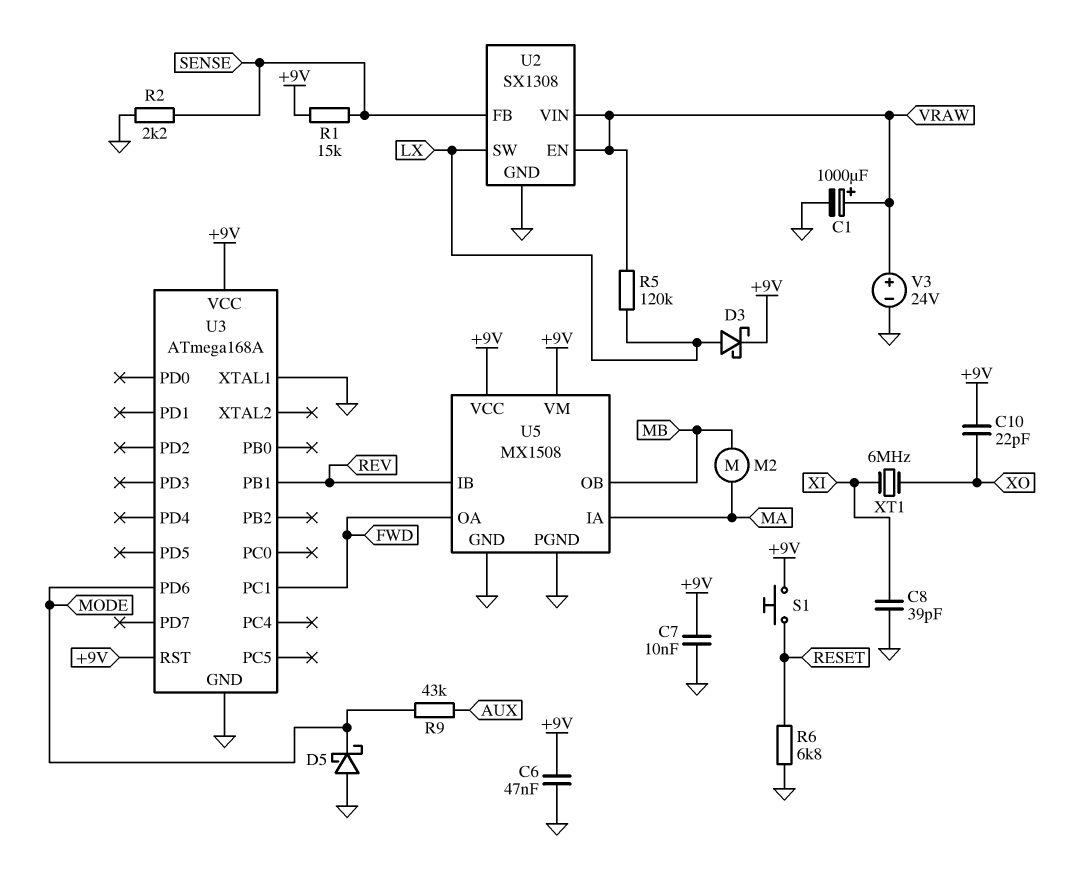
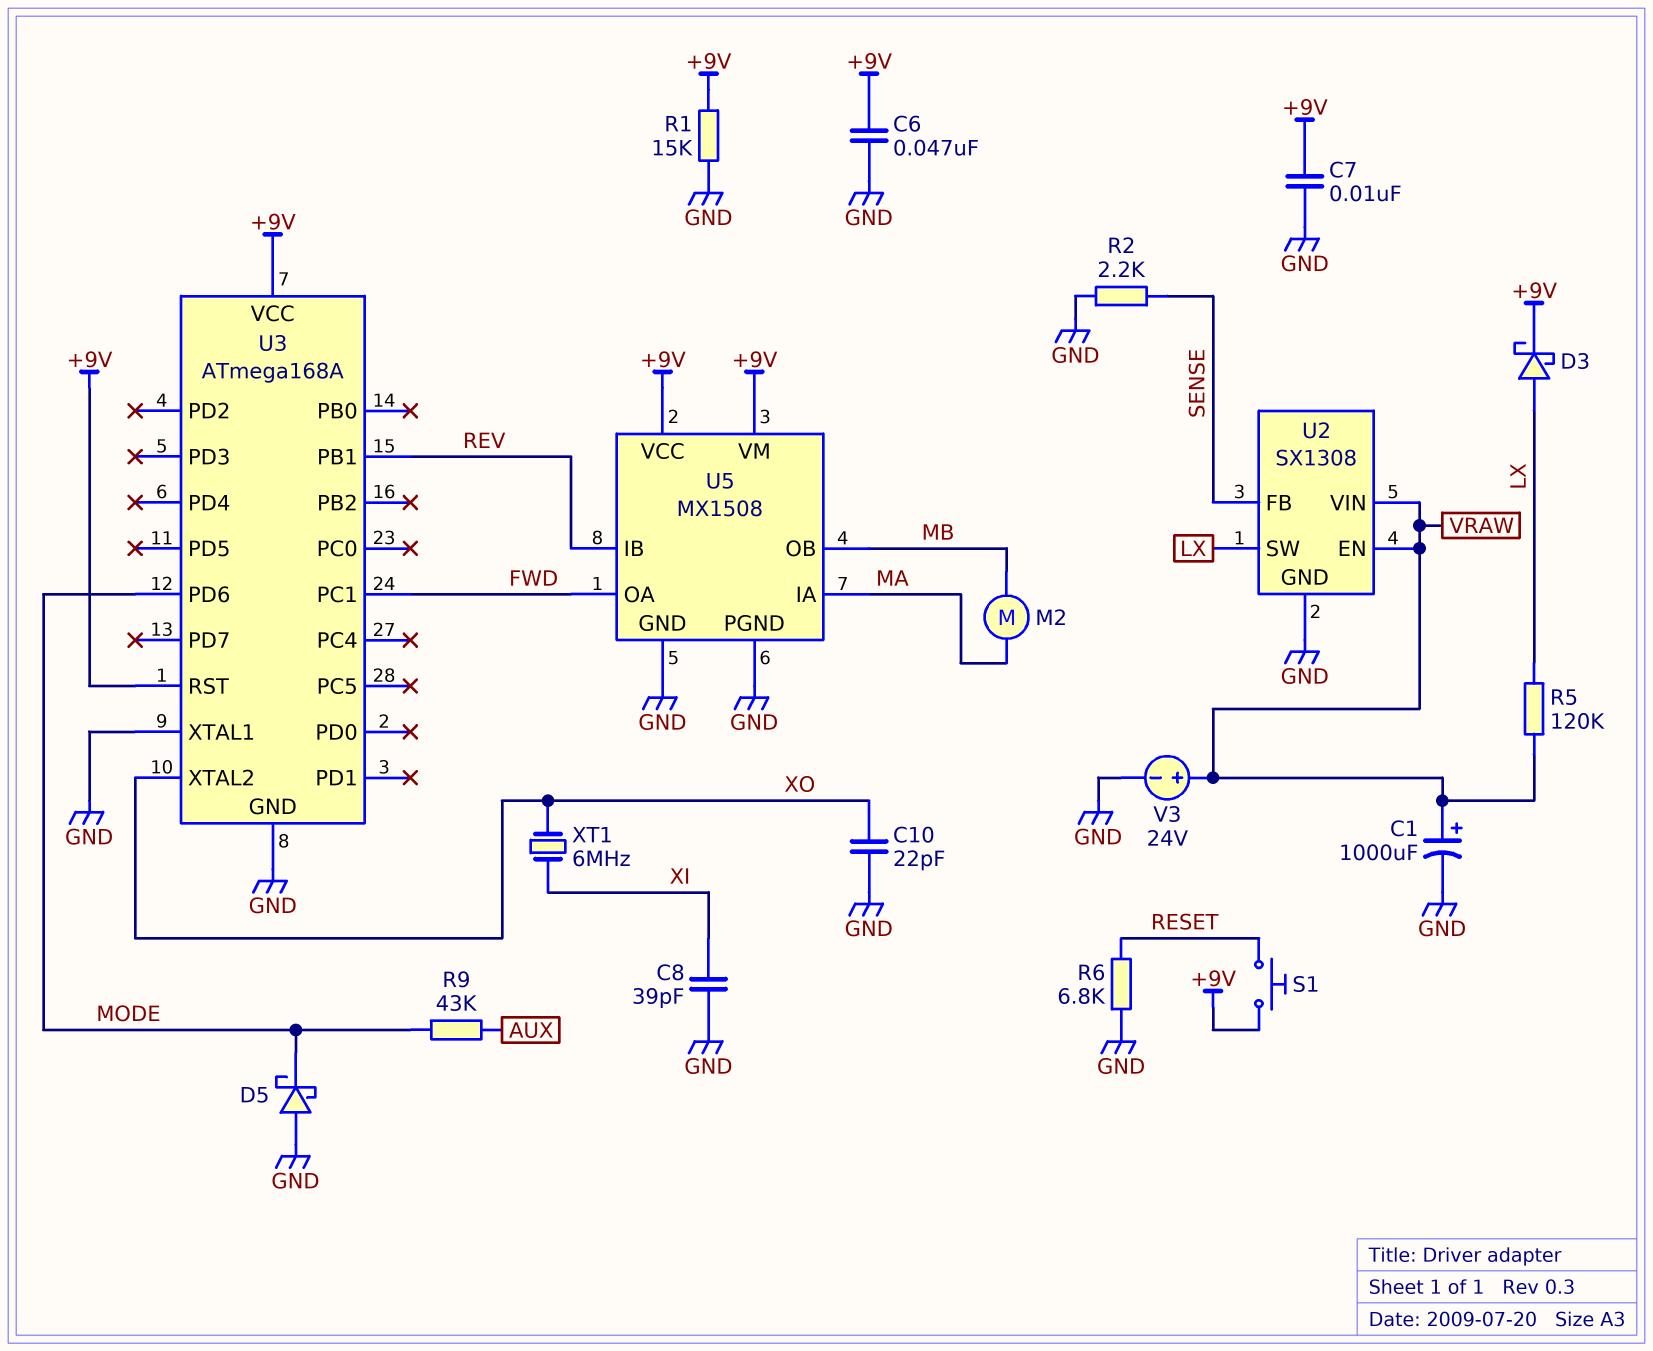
C10: 22pF (+9V, XO) -> 22pF (GND, XO)
R1: 15k (+9V, SENSE) -> 15k (+9V, GND)
U3 pin XTAL2: none -> XO

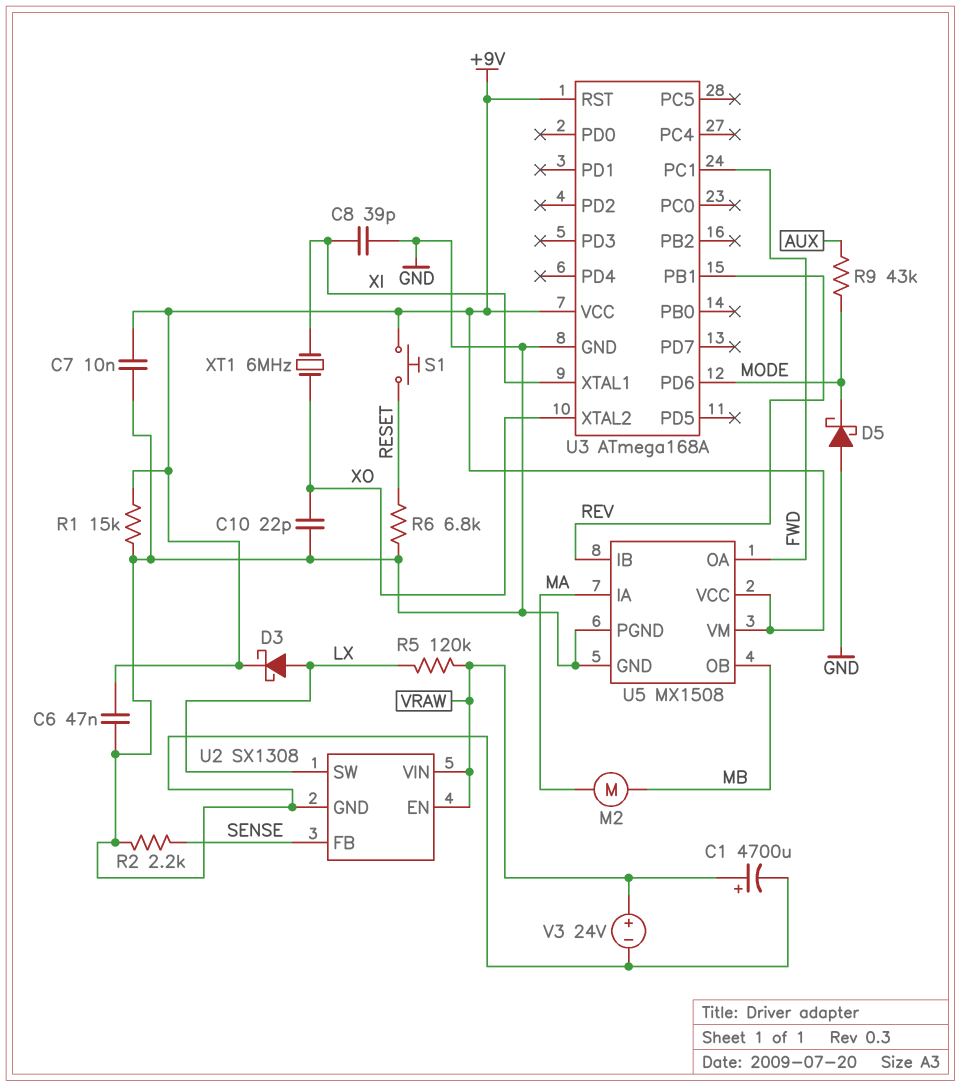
C1: 1000uF (plus VRAW, minus GND) -> 4700uF (plus VRAW, minus GND)
U3 pin XTAL1: GND -> XI

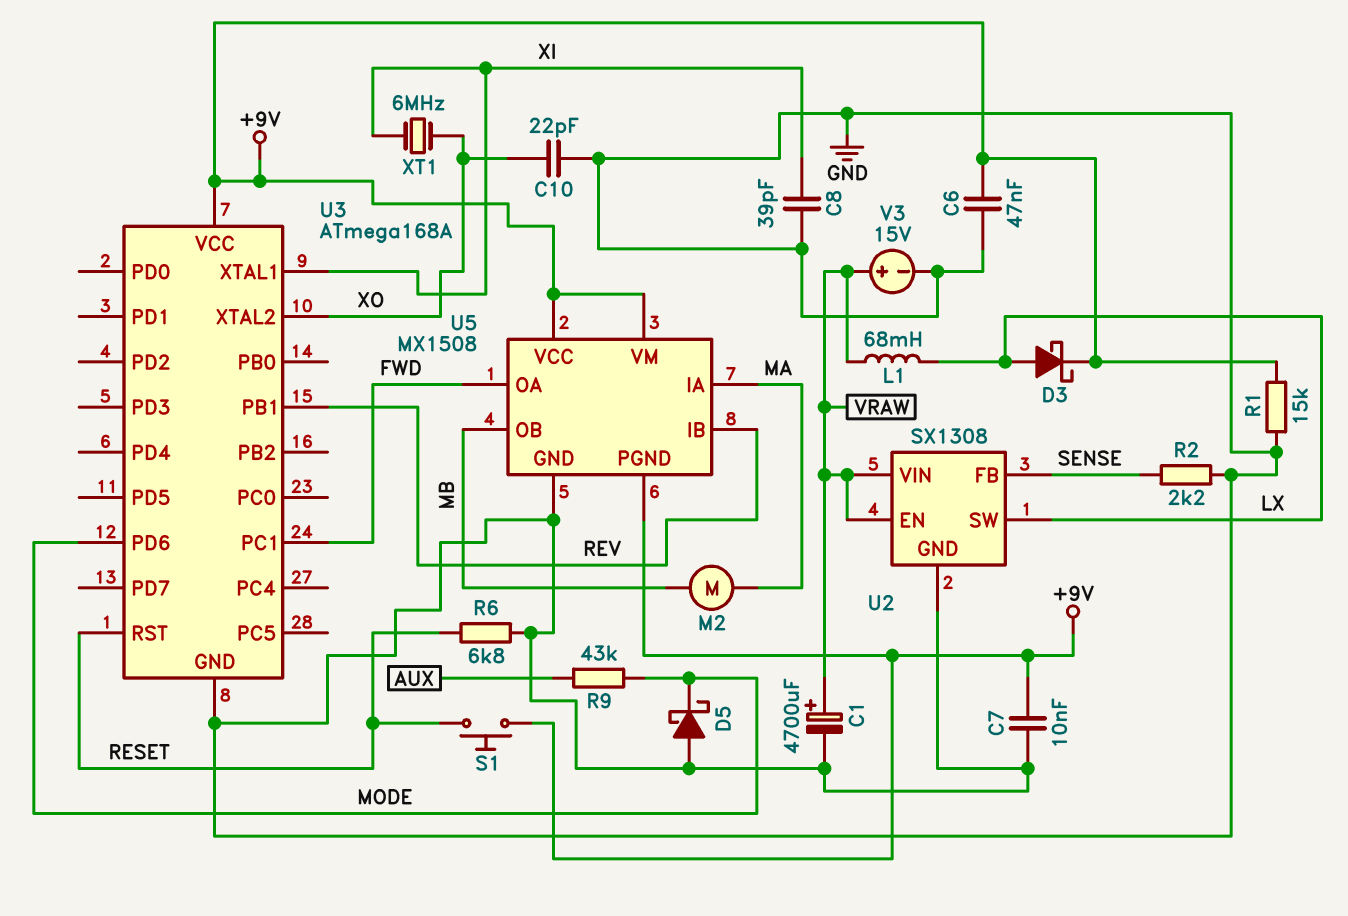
L1: none -> 68mH (LX, VRAW)
R5: 120k (LX, VRAW) -> none
U3 pin RST: +9V -> RESET
U5 pin PGND: GND -> +9V
V3: 24V (plus VRAW, minus GND) -> 15V (plus VRAW, minus GND)

